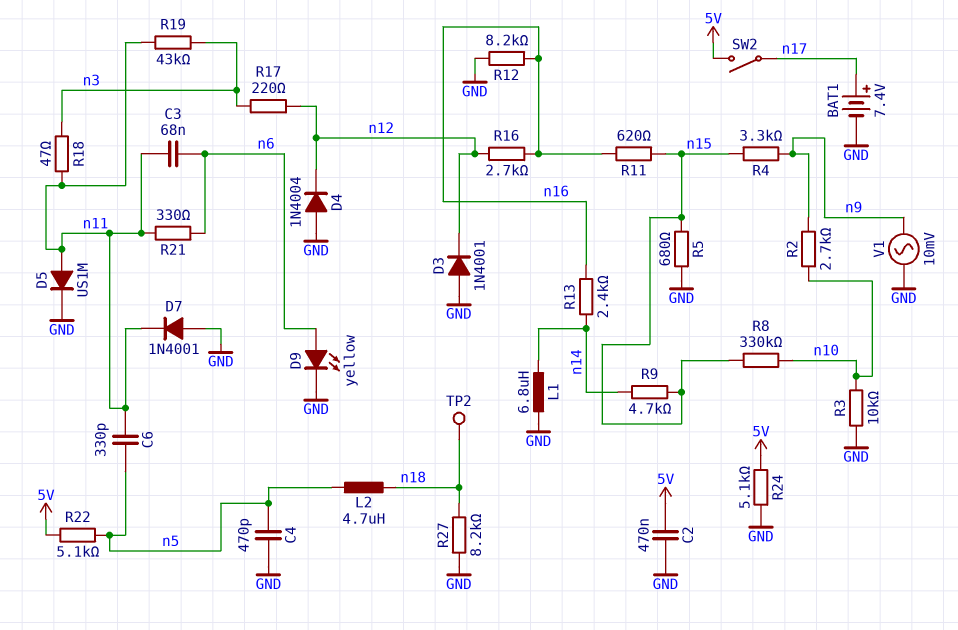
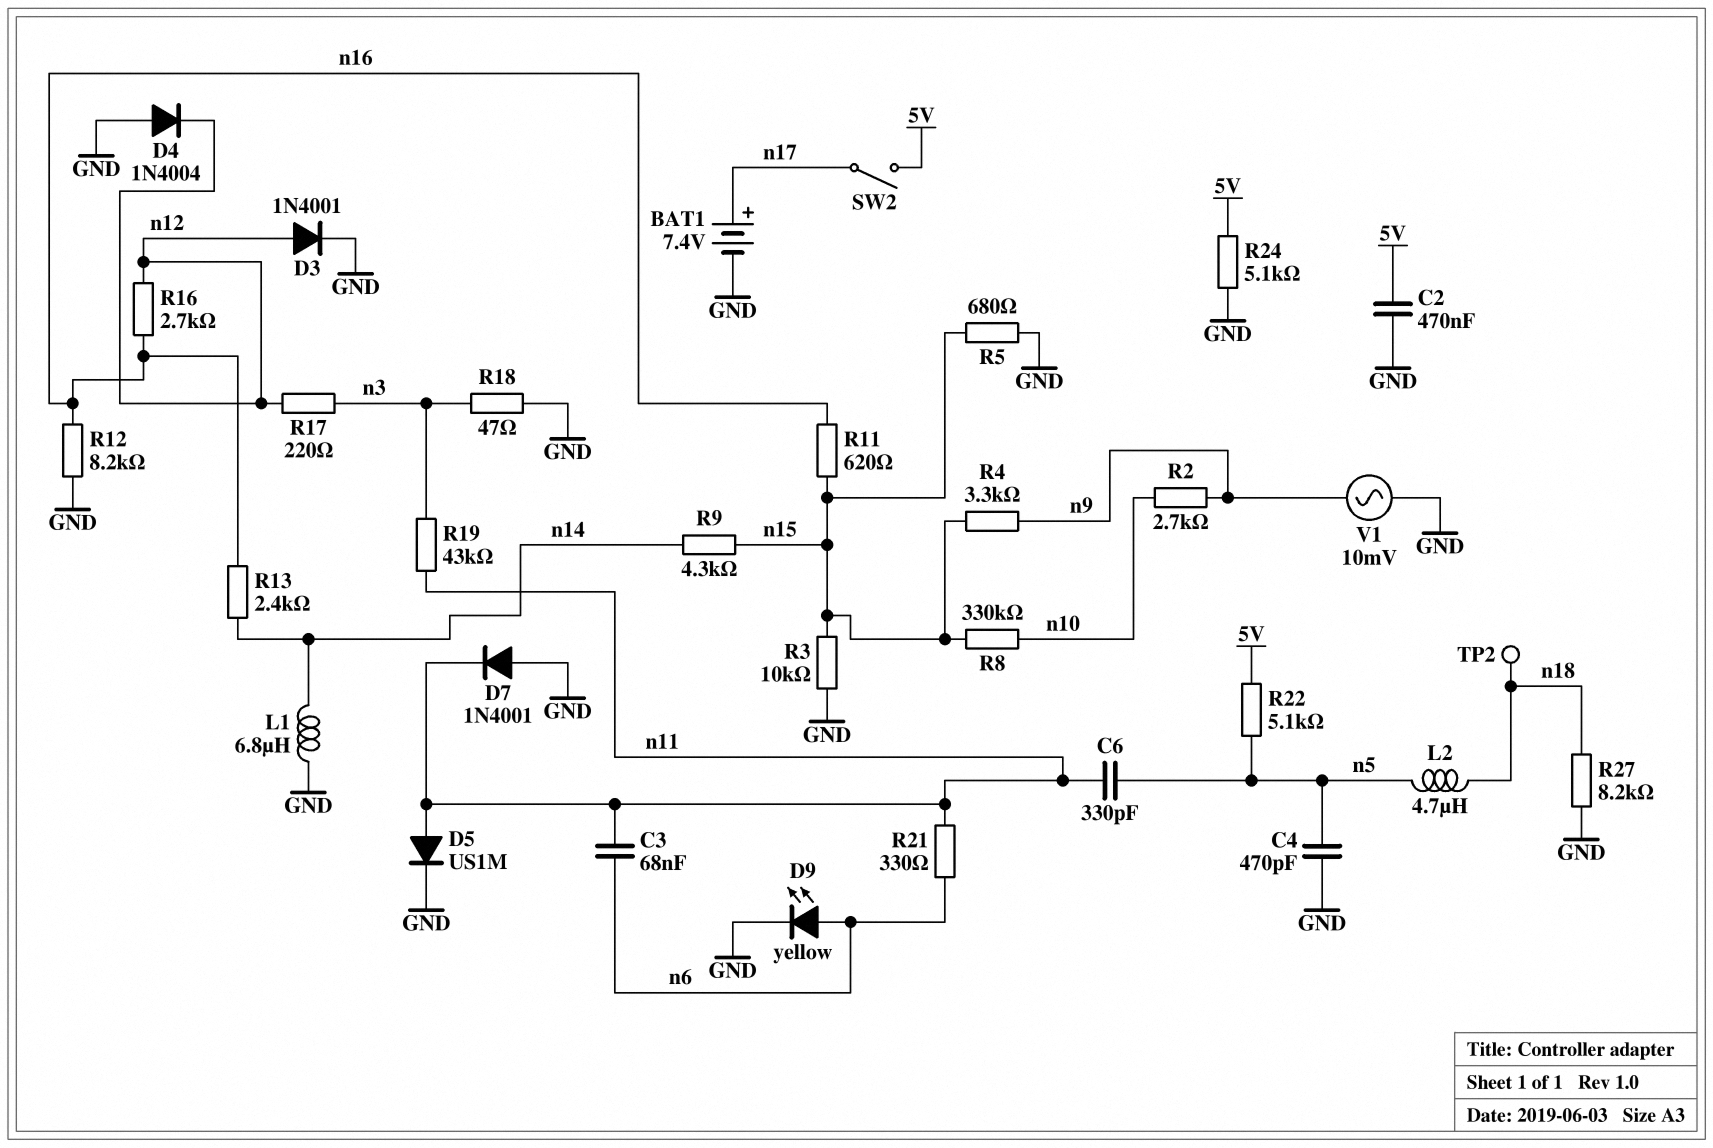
D3: diode 1N4001 (A GND, K n12) -> diode 1N4001 (A n12, K GND)
R3: 10k (GND, n10) -> 10k (GND, n15)
R9: 4.7k (n14, n15) -> 4.3k (n14, n15)
R18: 47 (n3, n11) -> 47 (GND, n3)

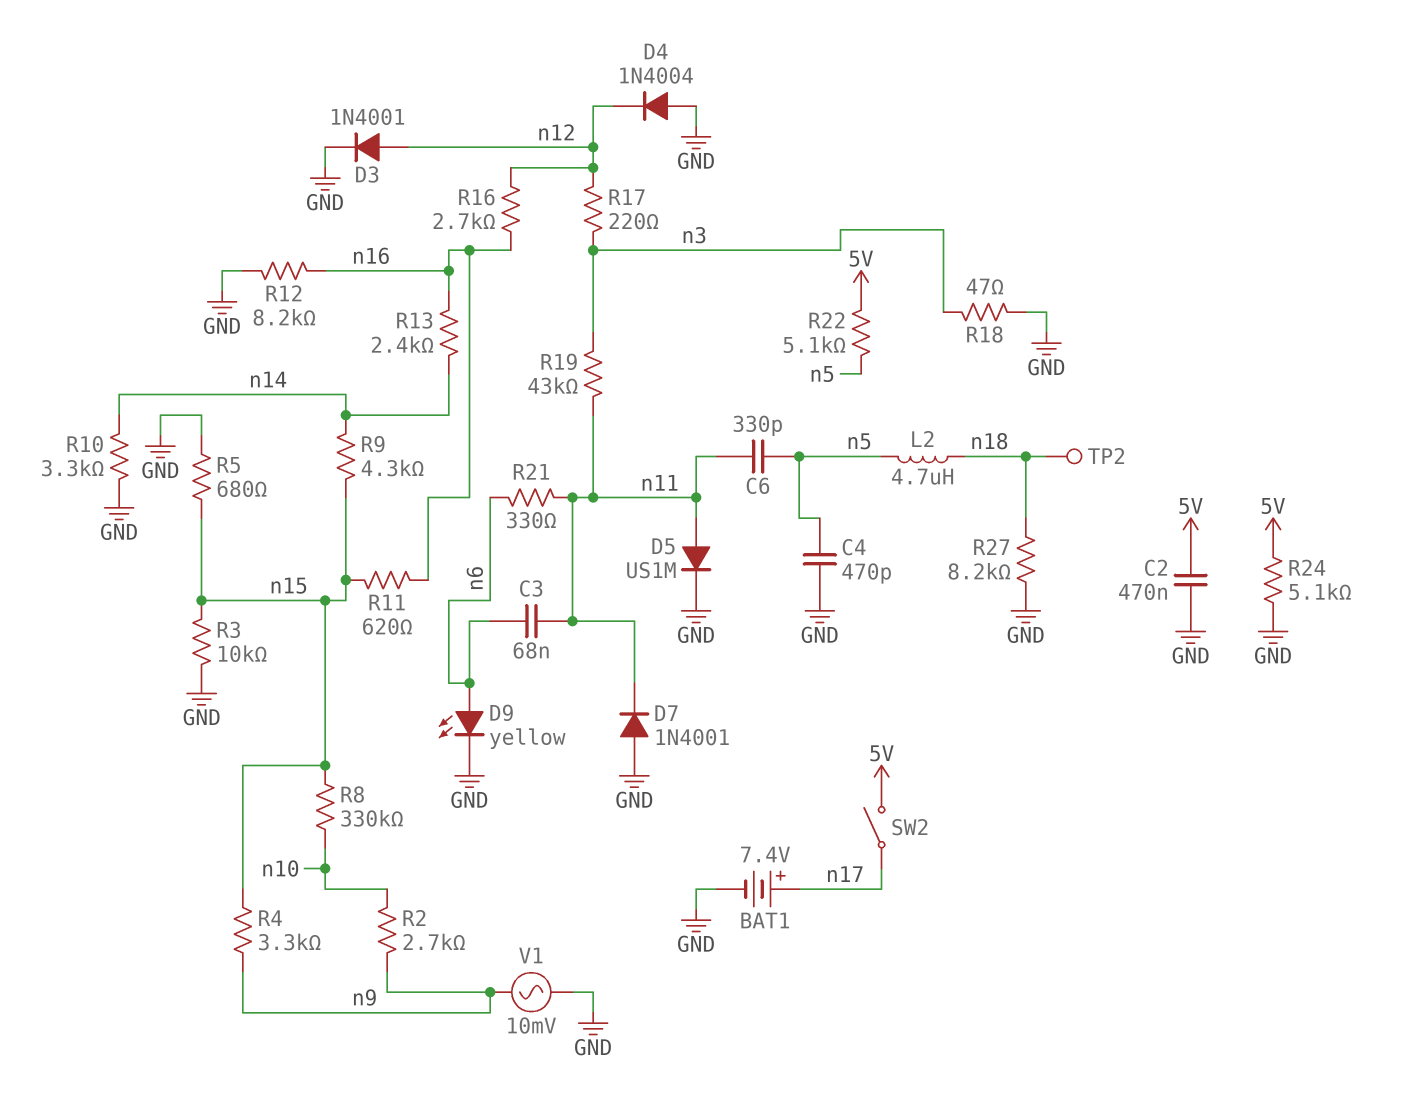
L1: 6.8uH (GND, n14) -> none
R10: none -> 3.3k (GND, n14)

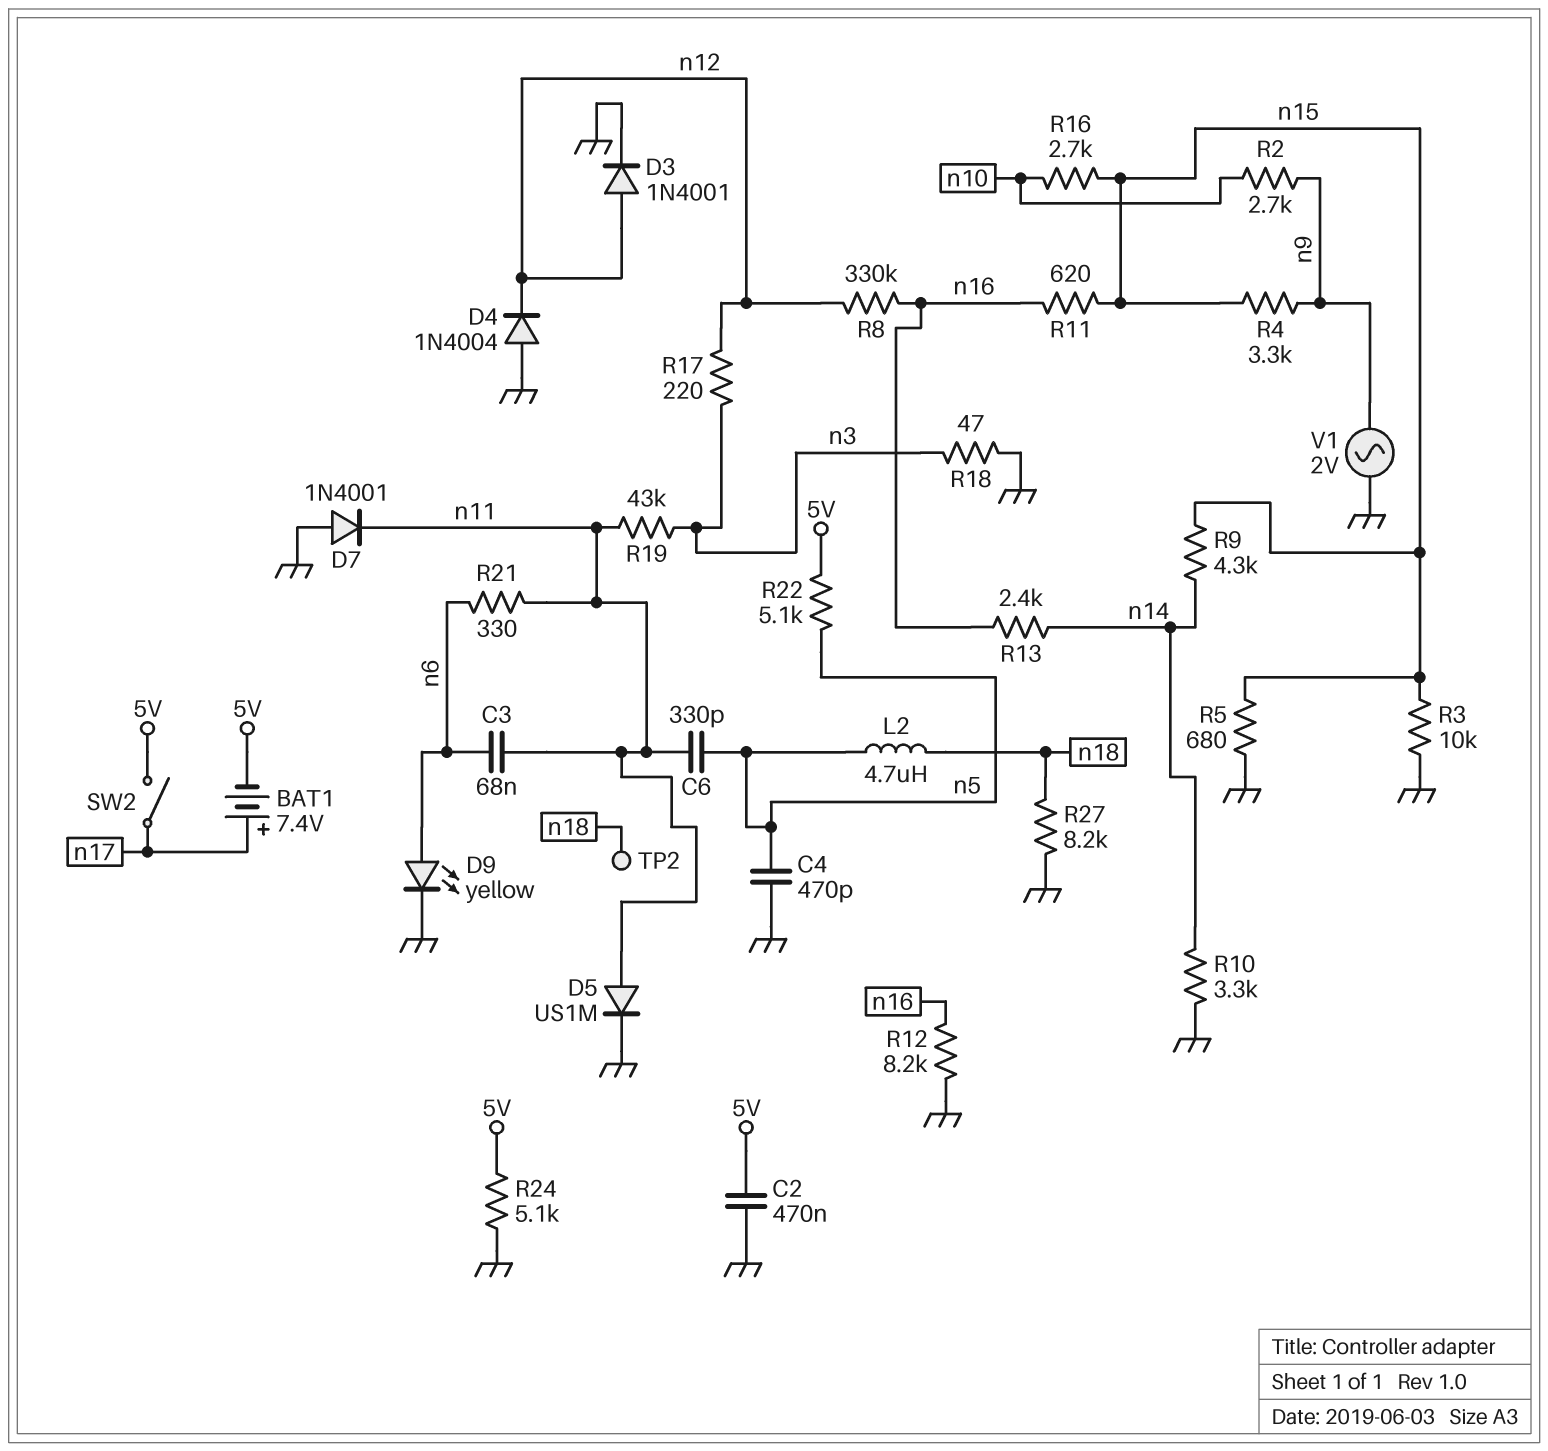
BAT1: 7.4V (plus n17, minus GND) -> 7.4V (plus n17, minus 5V)
R8: 330k (n10, n15) -> 330k (n12, n16)
R16: 2.7k (n12, n16) -> 2.7k (n10, n15)
V1: AC 10mV (GND, n9) -> AC 2V (GND, n9)

